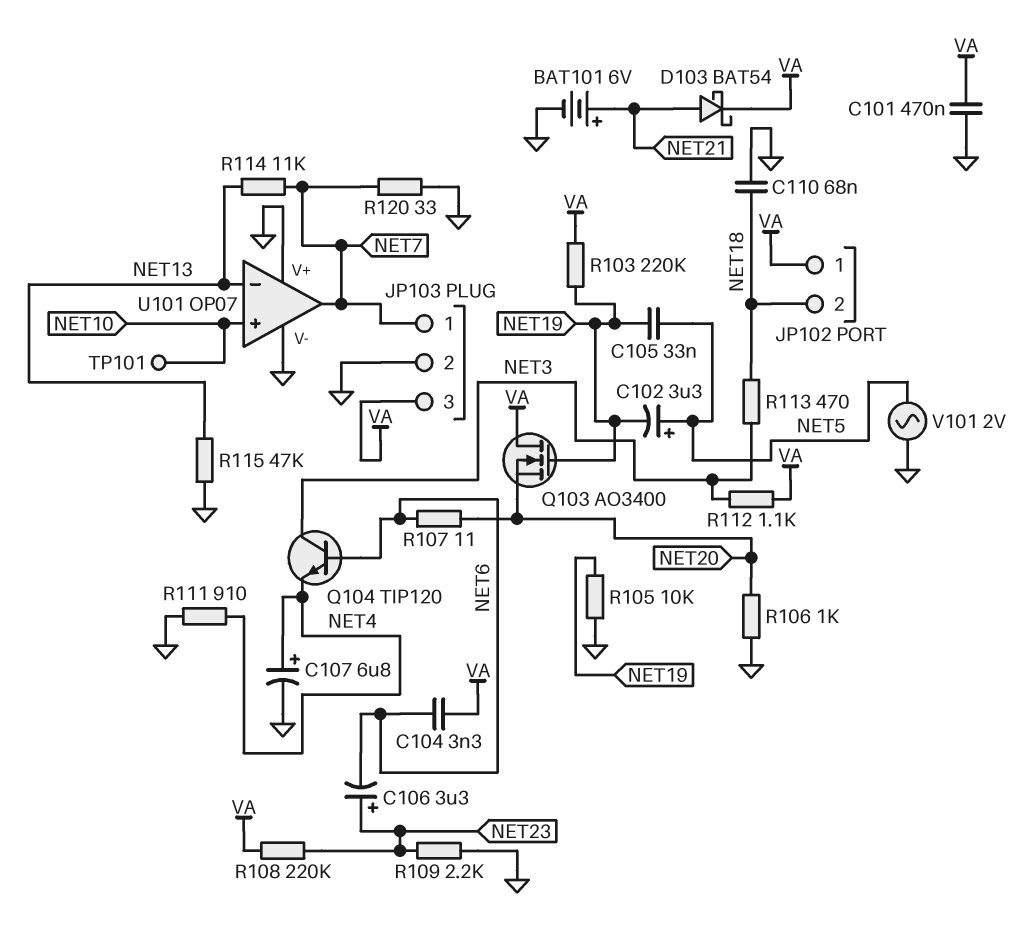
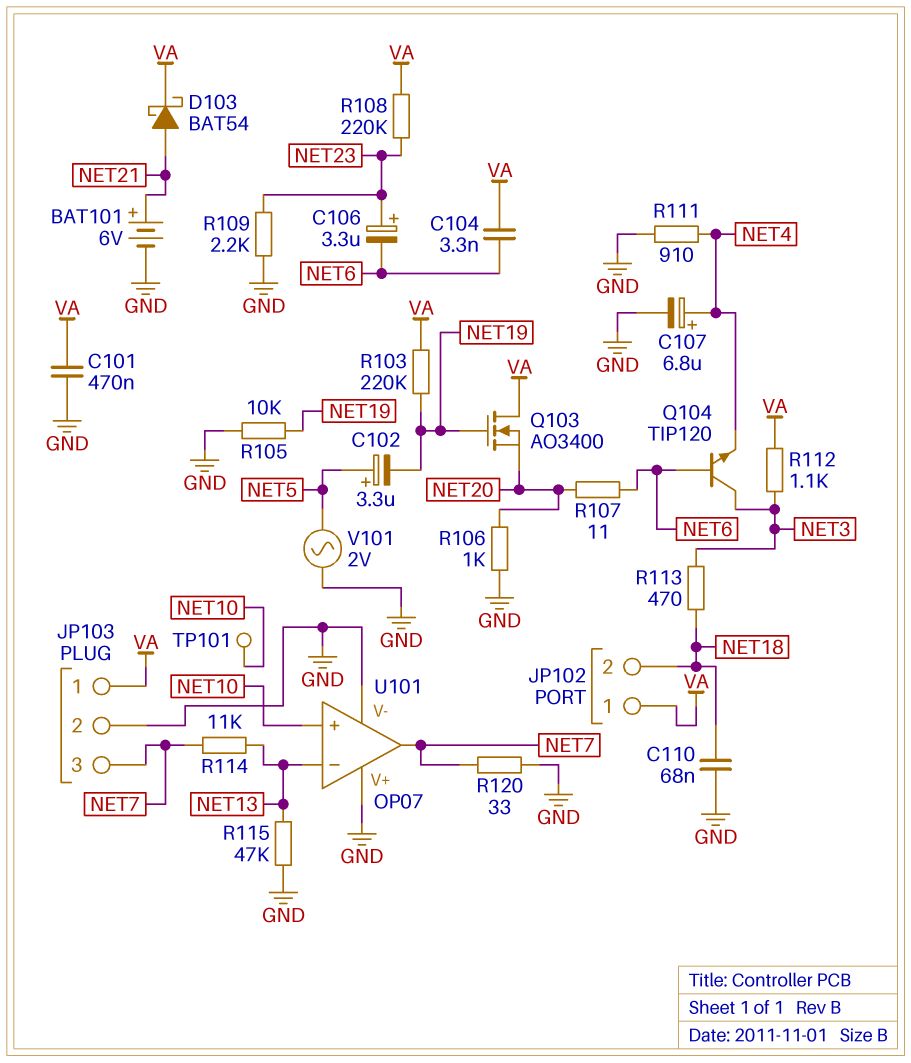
C105: 33nF (NET5, NET19) -> none
JP103 pin 1: NET7 -> VA
JP103 pin 3: VA -> NET7

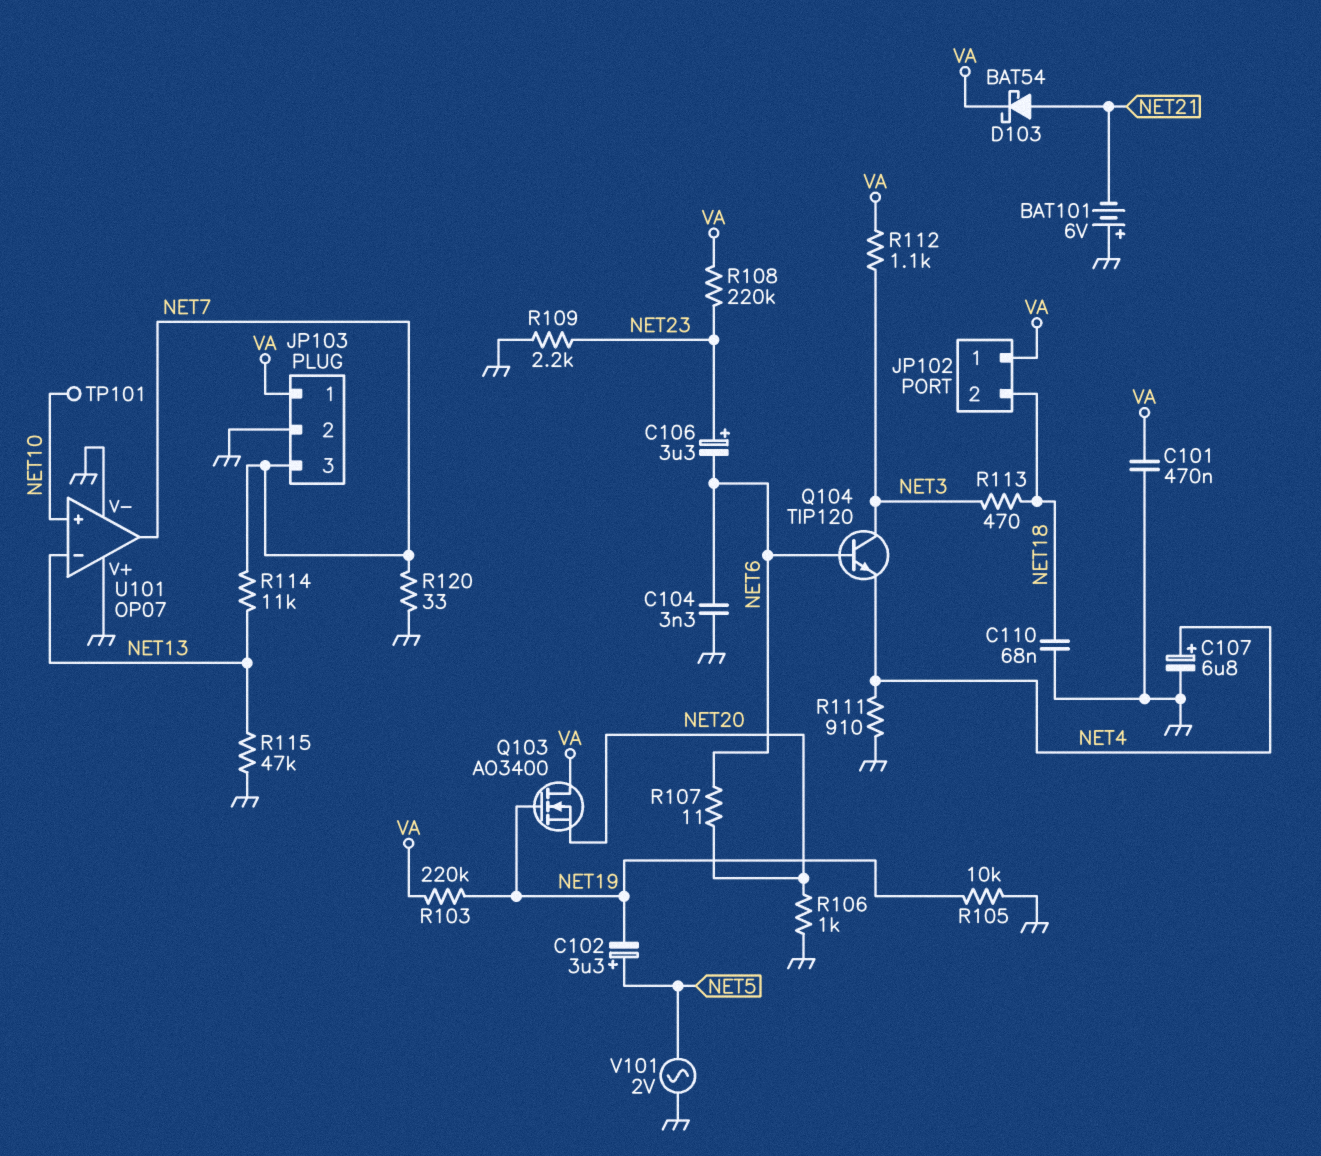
BAT101: 6V (plus NET21, minus GND) -> 6V (plus GND, minus NET21)
C104: 3.3nF (NET6, VA) -> 3.3nF (GND, NET6)

